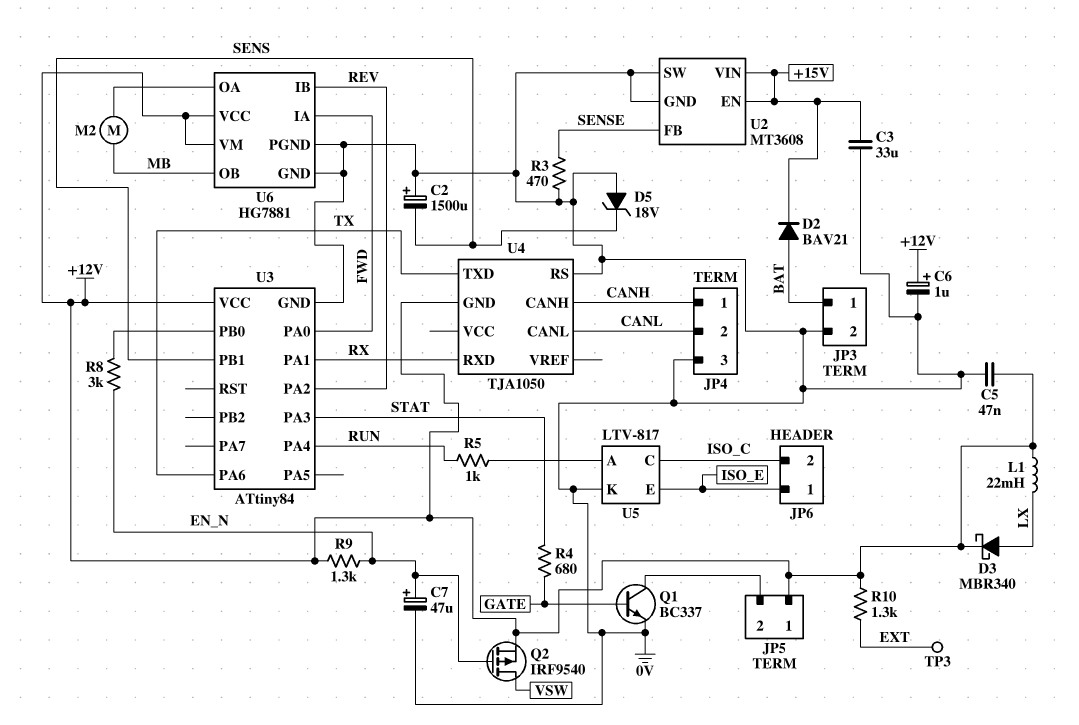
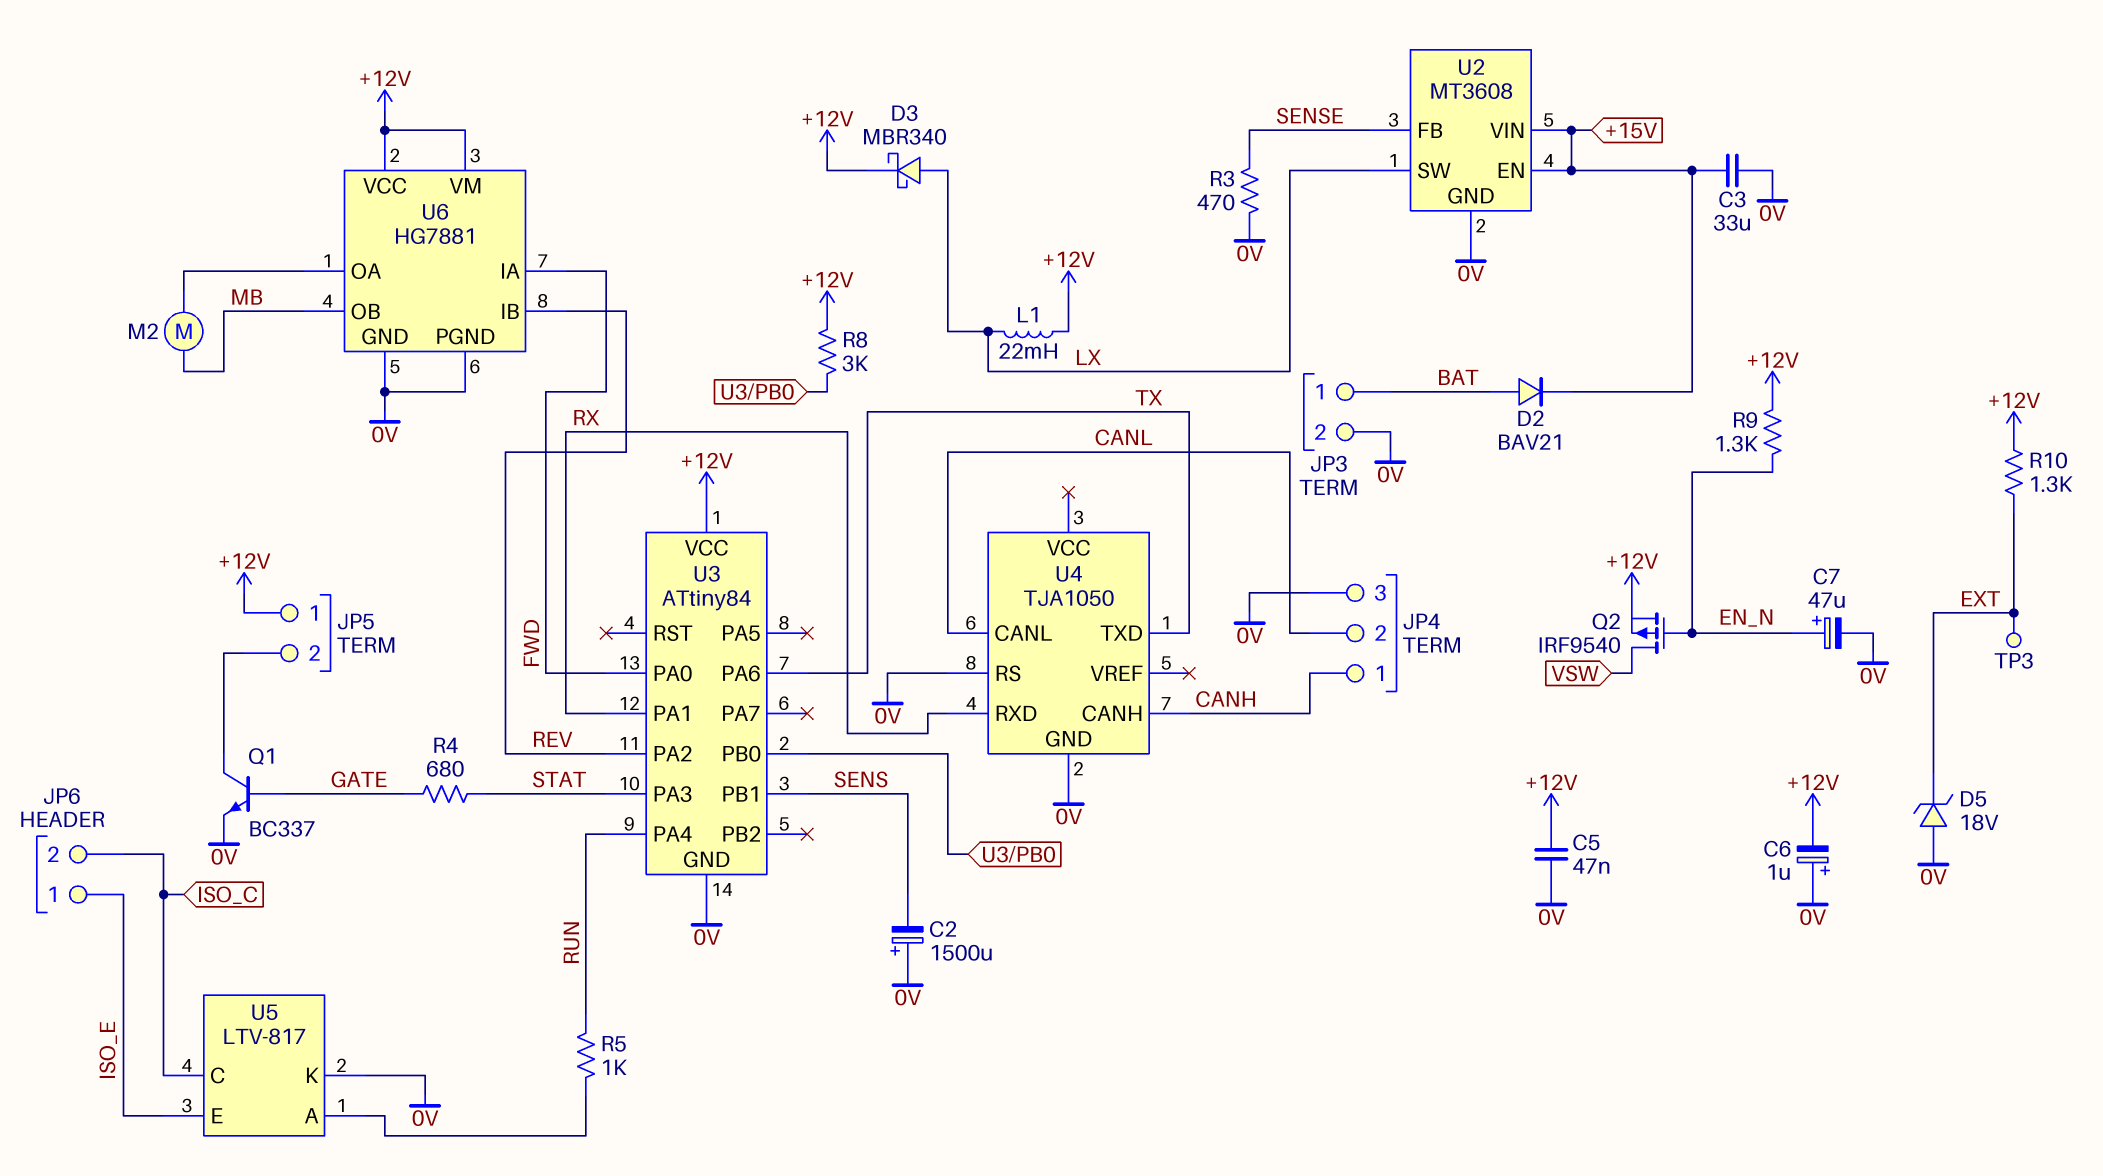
C6: 1uF (plus +12V, minus 0V) -> 1uF (plus 0V, minus +12V)
D5: zener 18V (A 0V, K SENS) -> zener 18V (A 0V, K EXT)
R8: 3k (EN_N, U3/PB0) -> 3k (+12V, U3/PB0)
U2 pin SW: 0V -> LX
U4 pin GND: +12V -> 0V

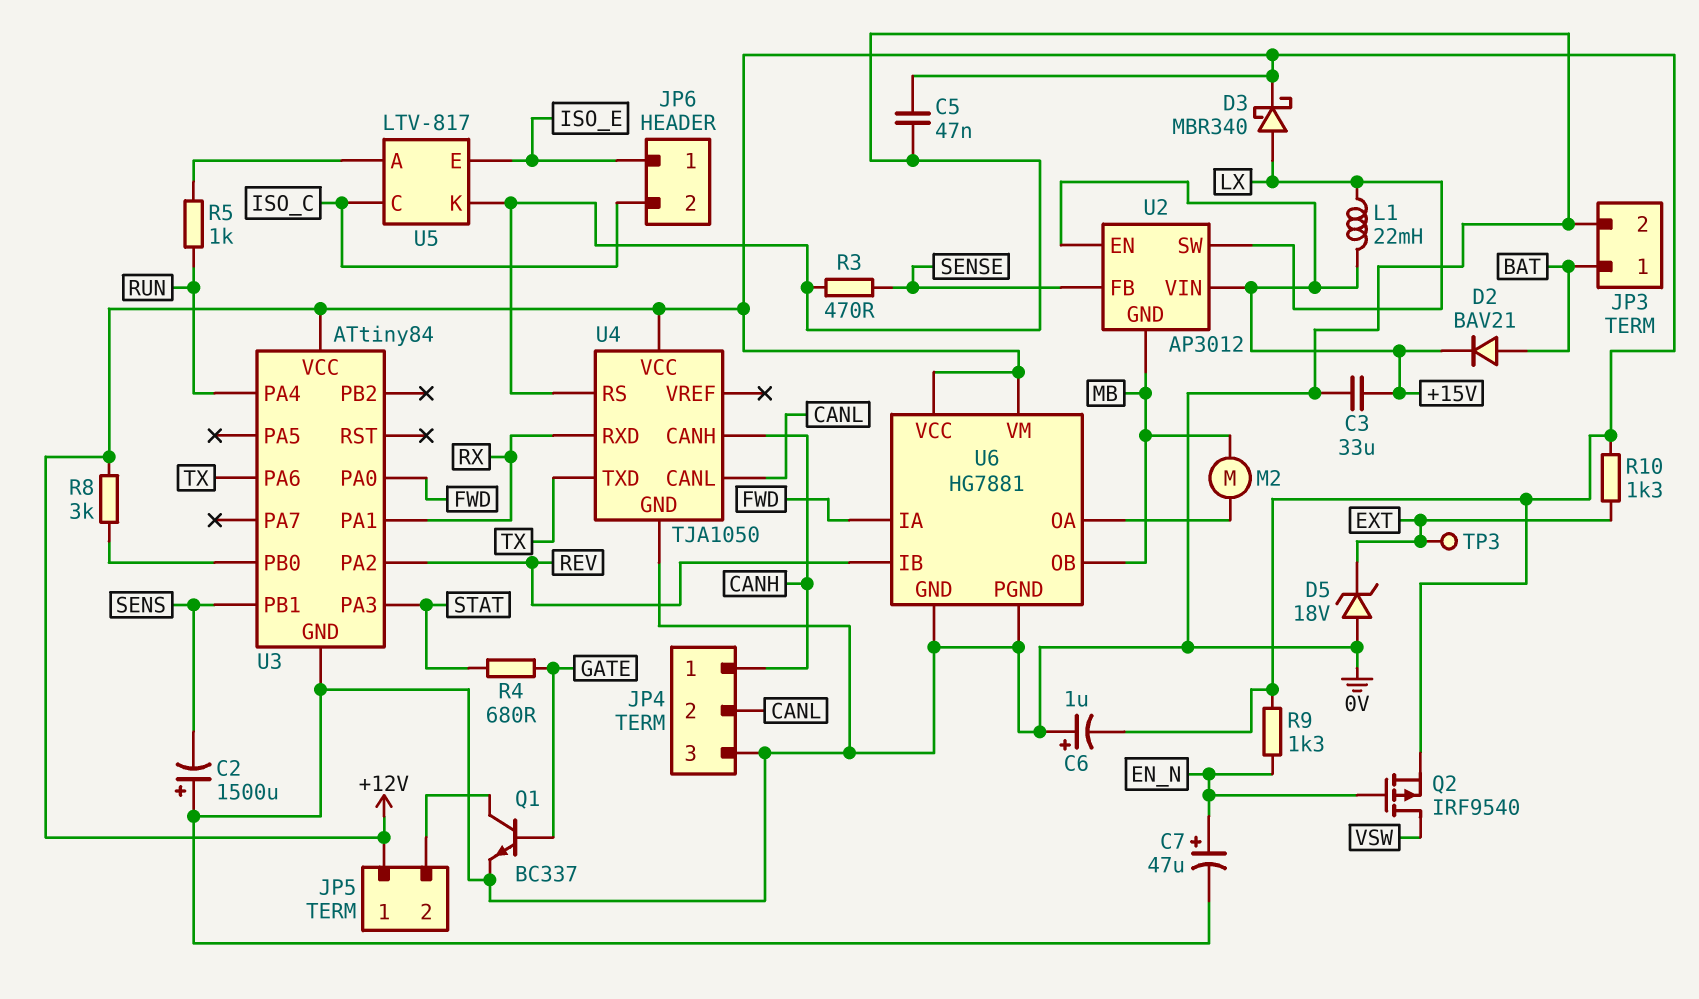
L1: 22mH (+12V, LX) -> 22mH (+15V, LX)
U2: MT3608 -> AP3012
U2 pin GND: 0V -> MB
U4 pin VCC: none -> +12V

